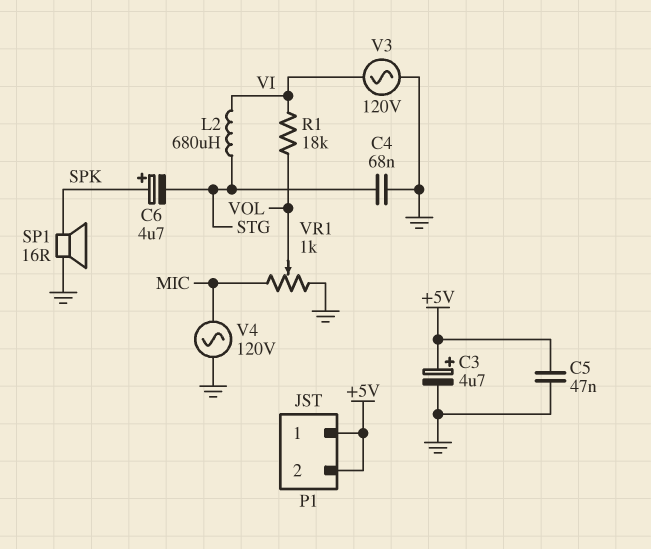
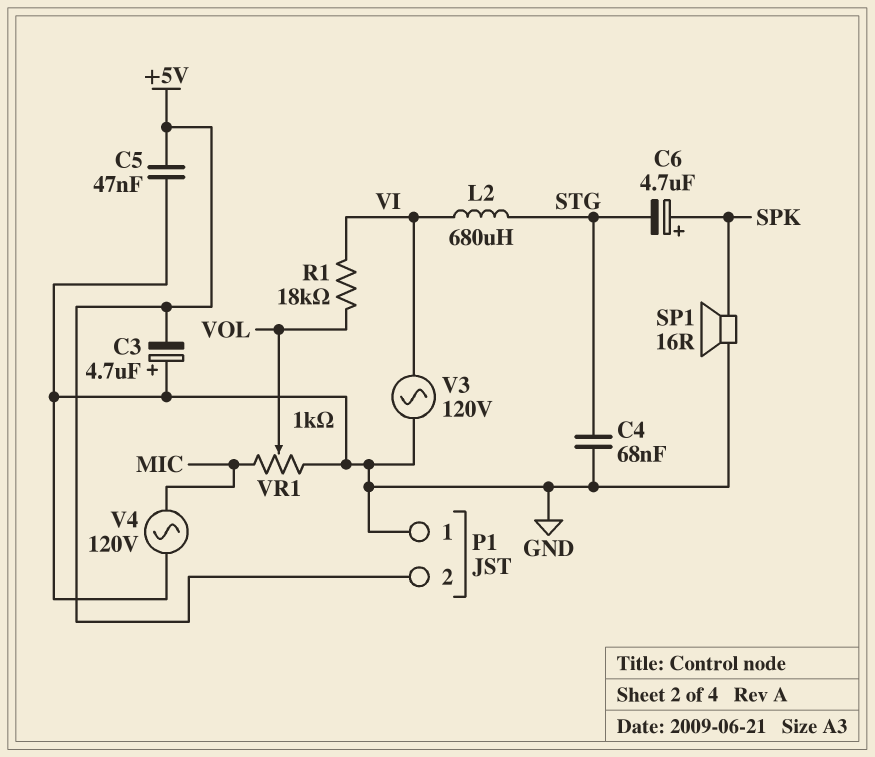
C3: 4.7uF (plus +5V, minus GND) -> 4.7uF (plus GND, minus +5V)
P1 pin 1: +5V -> GND

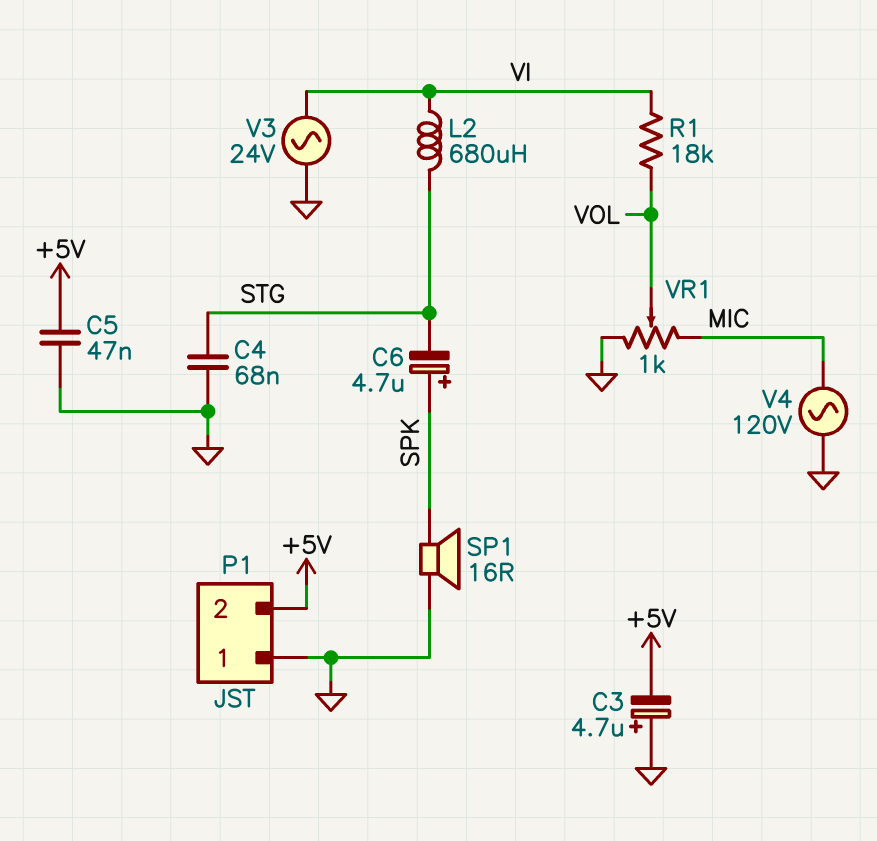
V3: AC 120V (GND, VI) -> AC 24V (GND, VI)

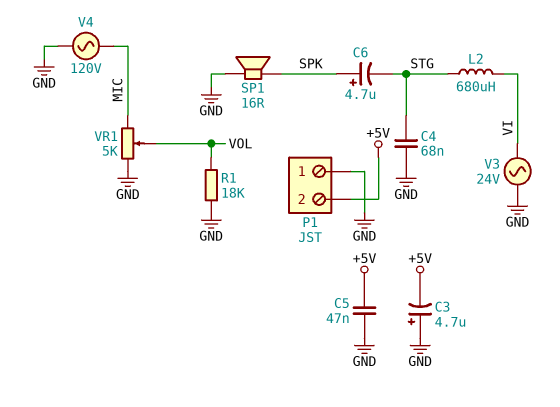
R1: 18k (VI, VOL) -> 18k (GND, VOL)
VR1: 1k (GND, MIC, wiper VOL) -> 5k (GND, MIC, wiper VOL)

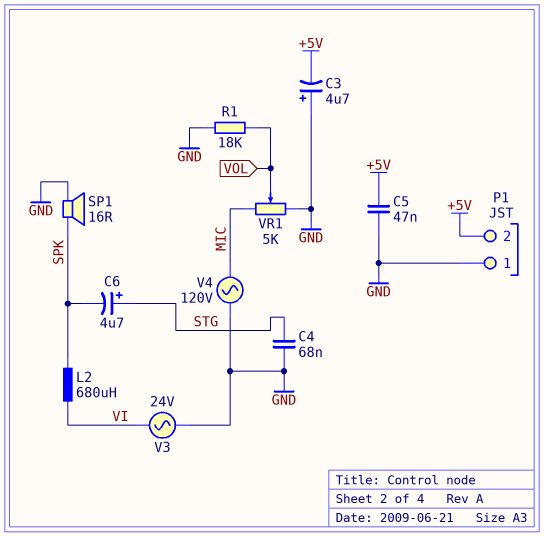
C6: 4.7uF (plus SPK, minus STG) -> 4.7uF (plus STG, minus SPK)
L2: 680uH (STG, VI) -> 680uH (SPK, VI)

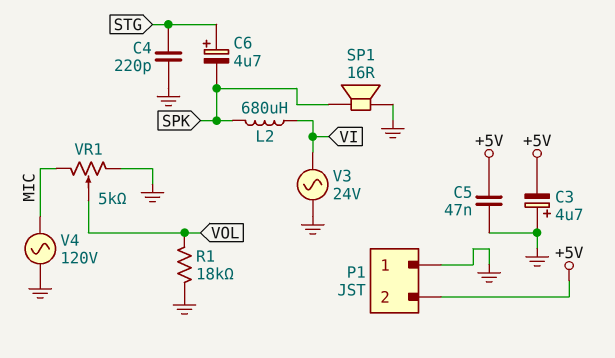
C4: 68nF (GND, STG) -> 220pF (GND, STG)

